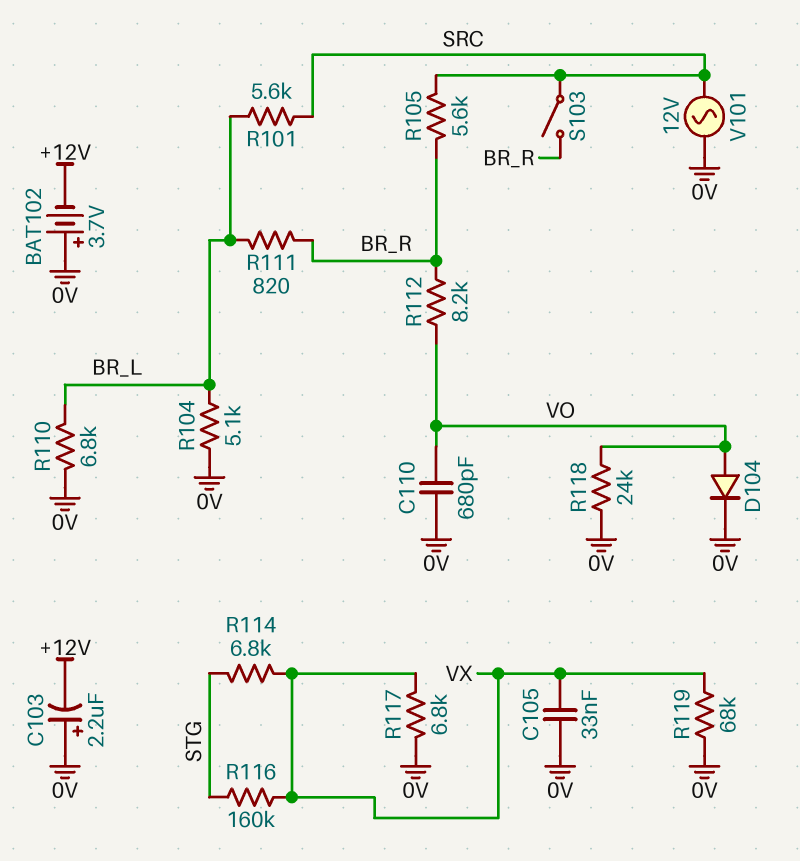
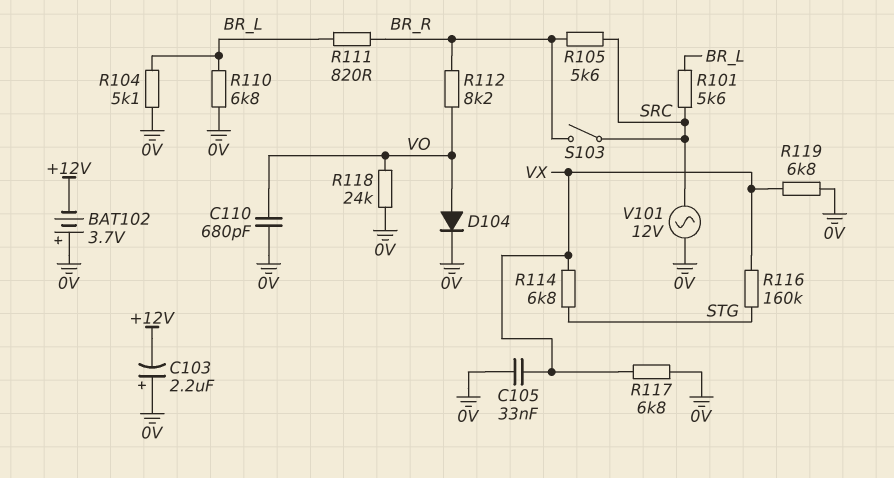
R119: 68k (0V, VX) -> 6.8k (0V, VX)

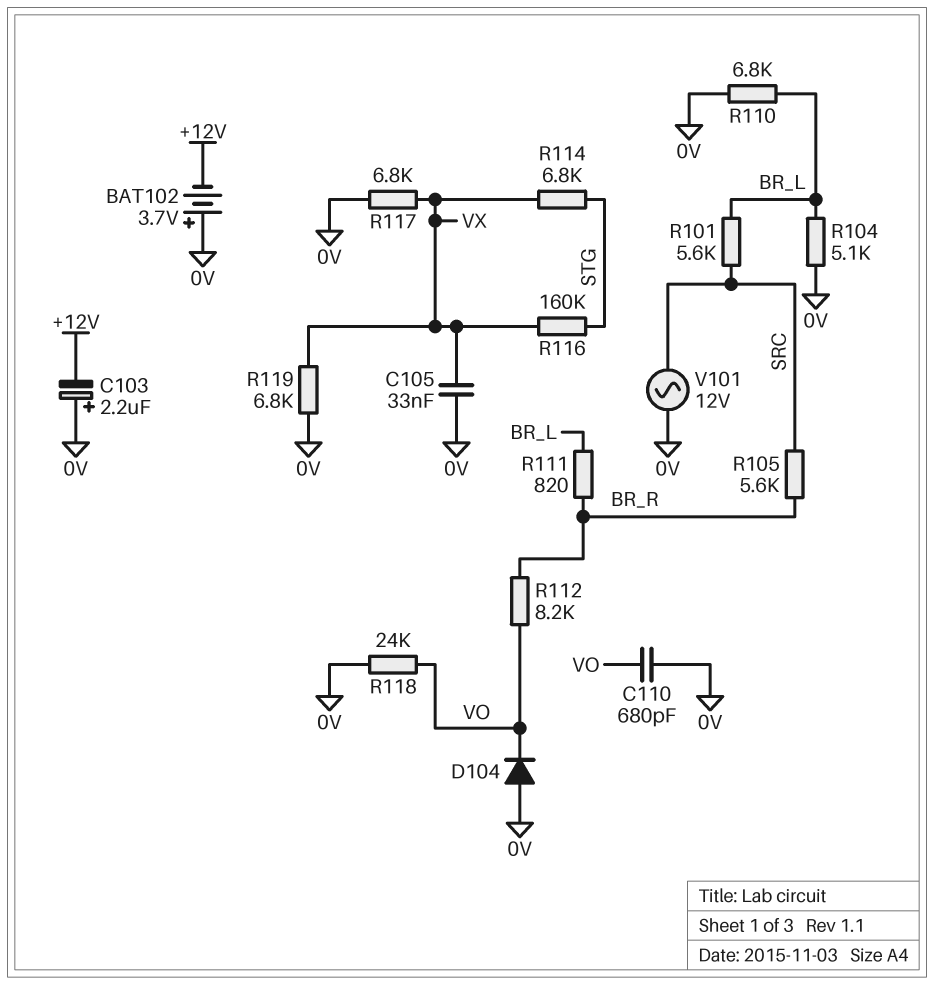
D104: diode (A VO, K 0V) -> diode (A 0V, K VO)
S103: switch (BR_R, SRC) -> none

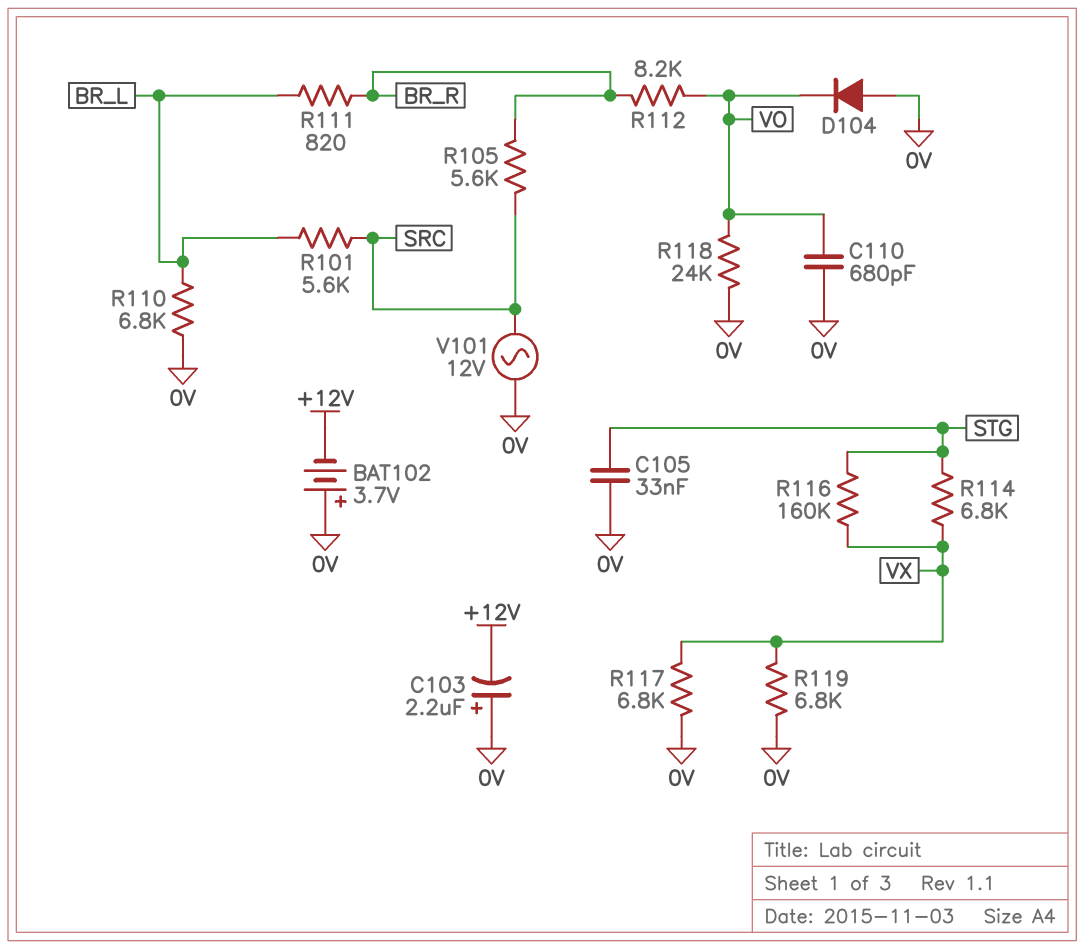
C105: 33nF (0V, VX) -> 33nF (0V, STG)
R104: 5.1k (0V, BR_L) -> none

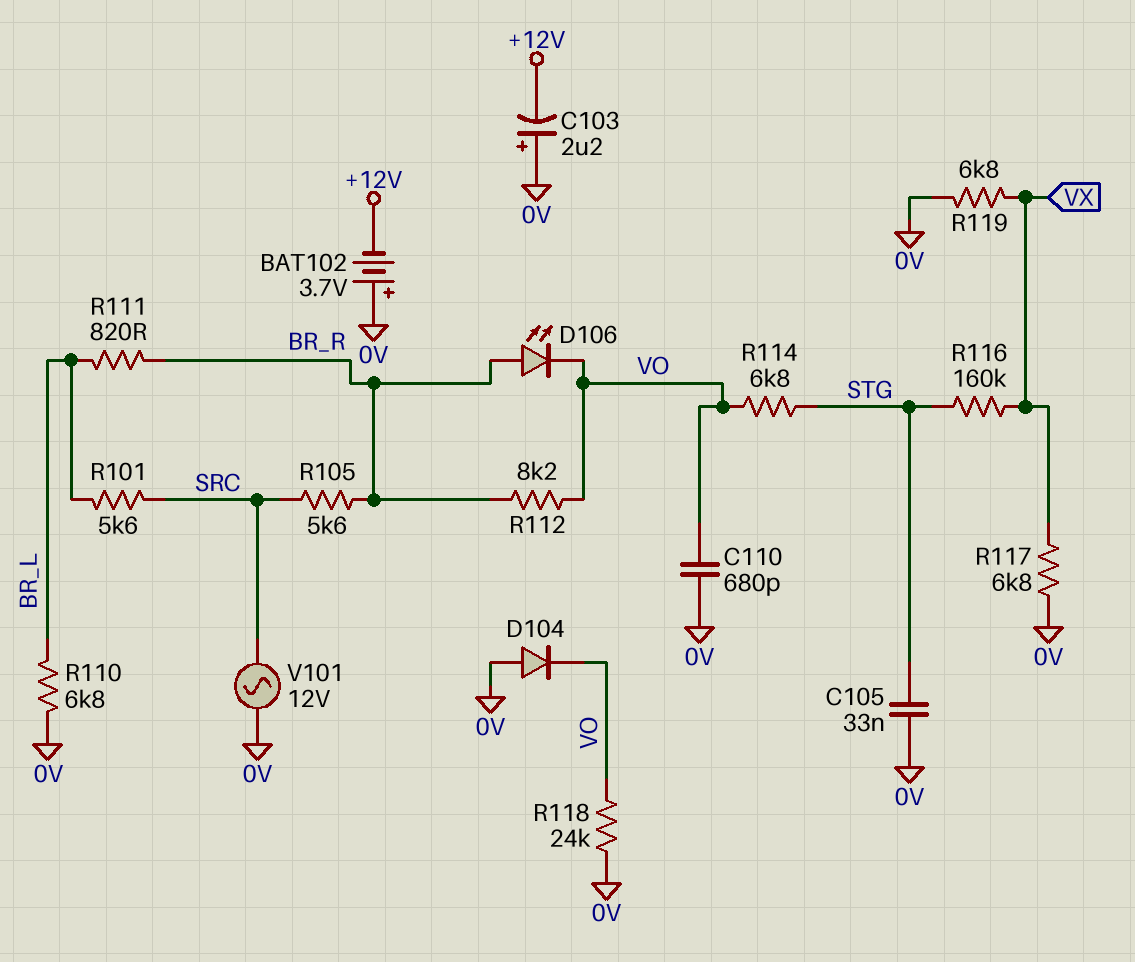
D106: none -> LED (A BR_R, K VO)
R114: 6.8k (STG, VX) -> 6.8k (STG, VO)

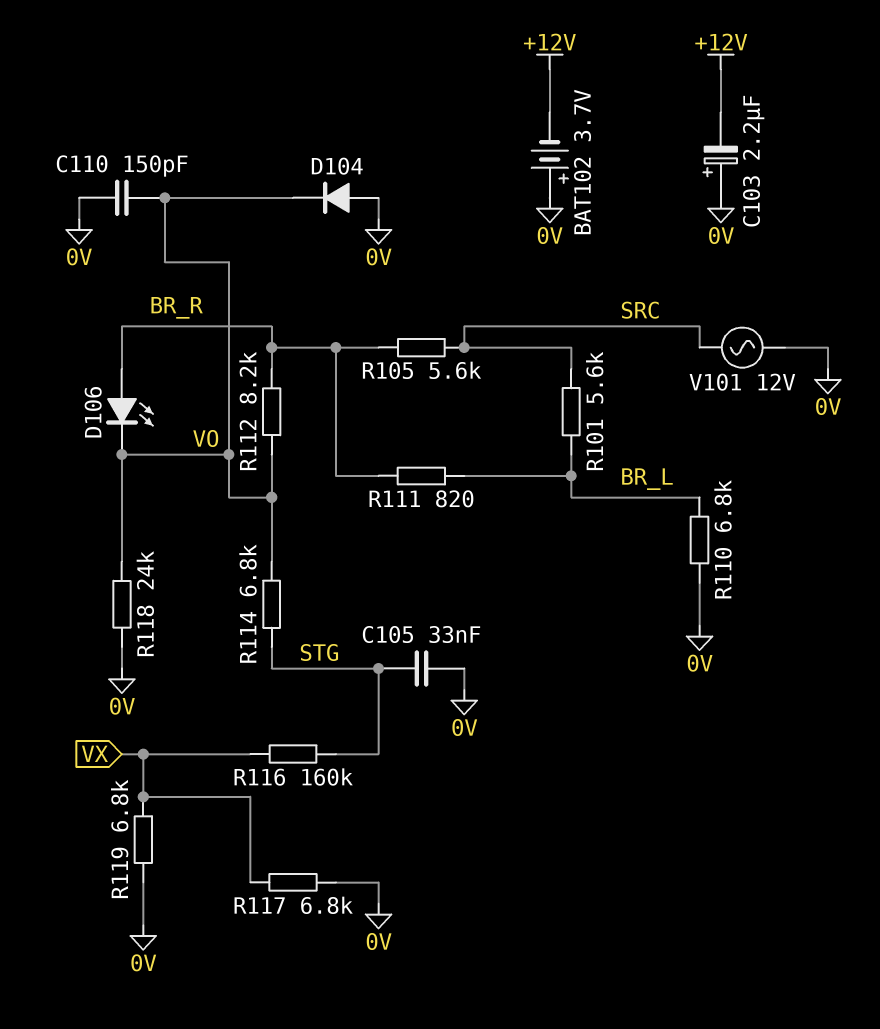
C110: 680pF (0V, VO) -> 150pF (0V, VO)

